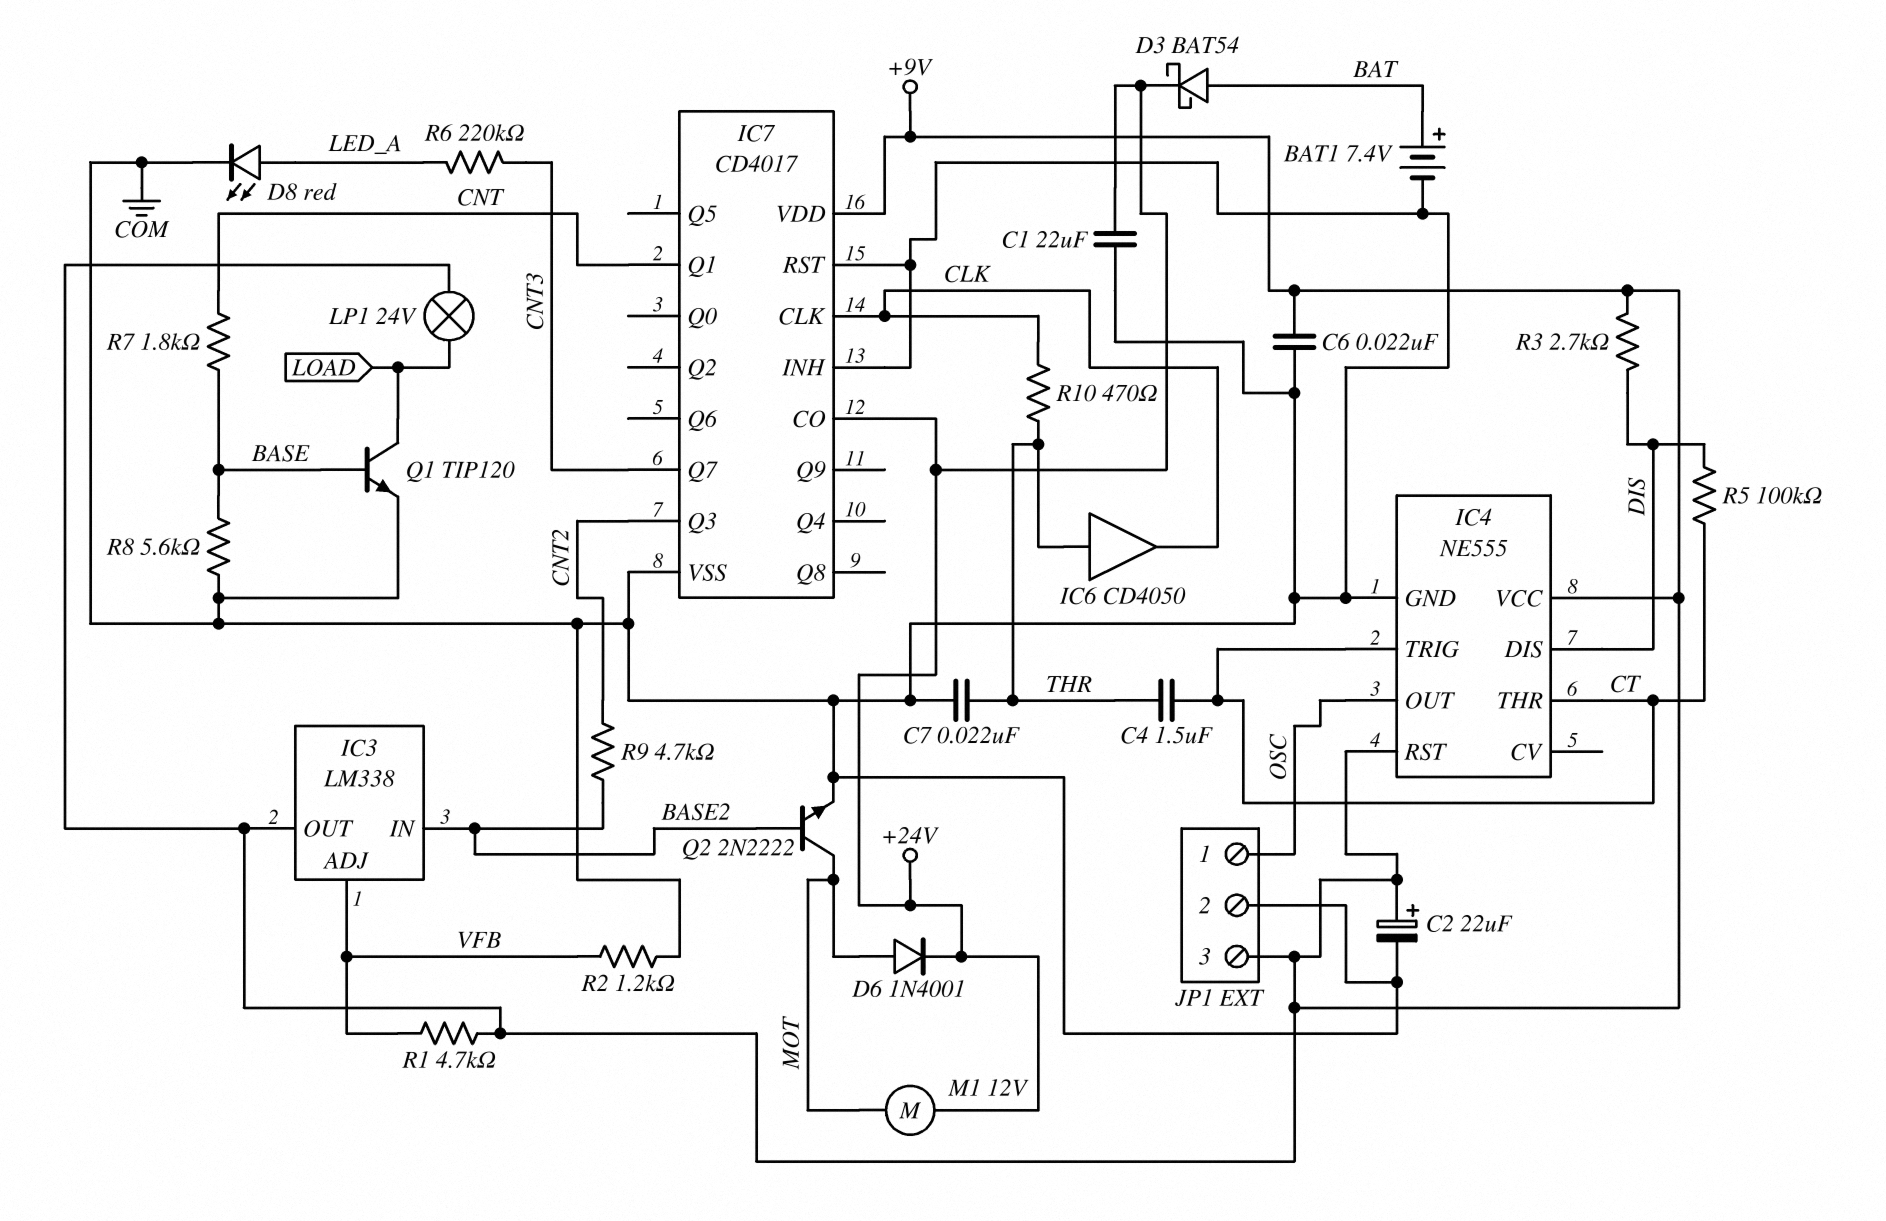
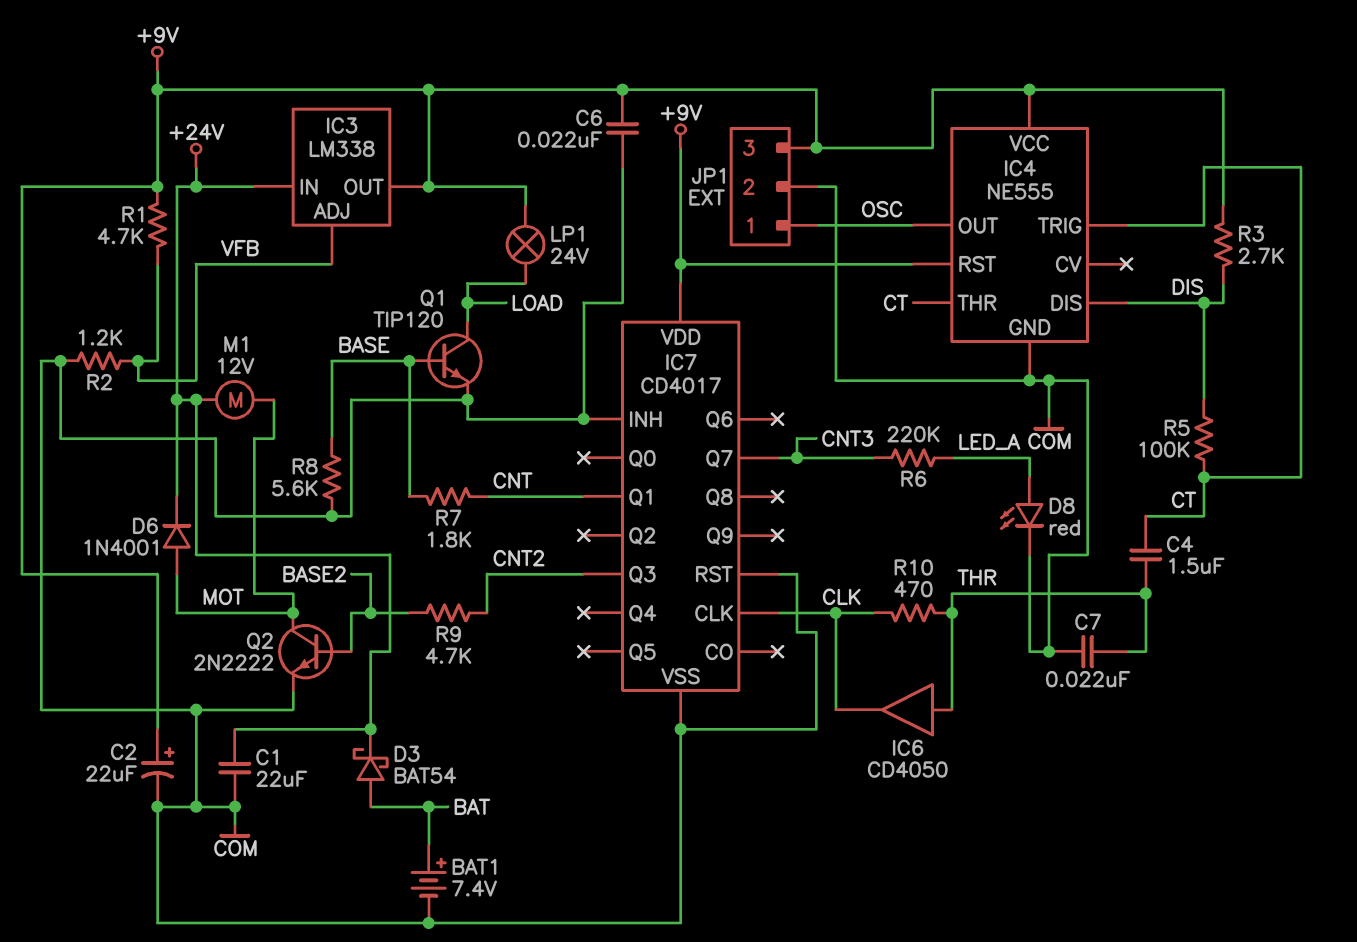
IC3 pin IN: BASE2 -> +24V
IC7 pin CO: +24V -> none

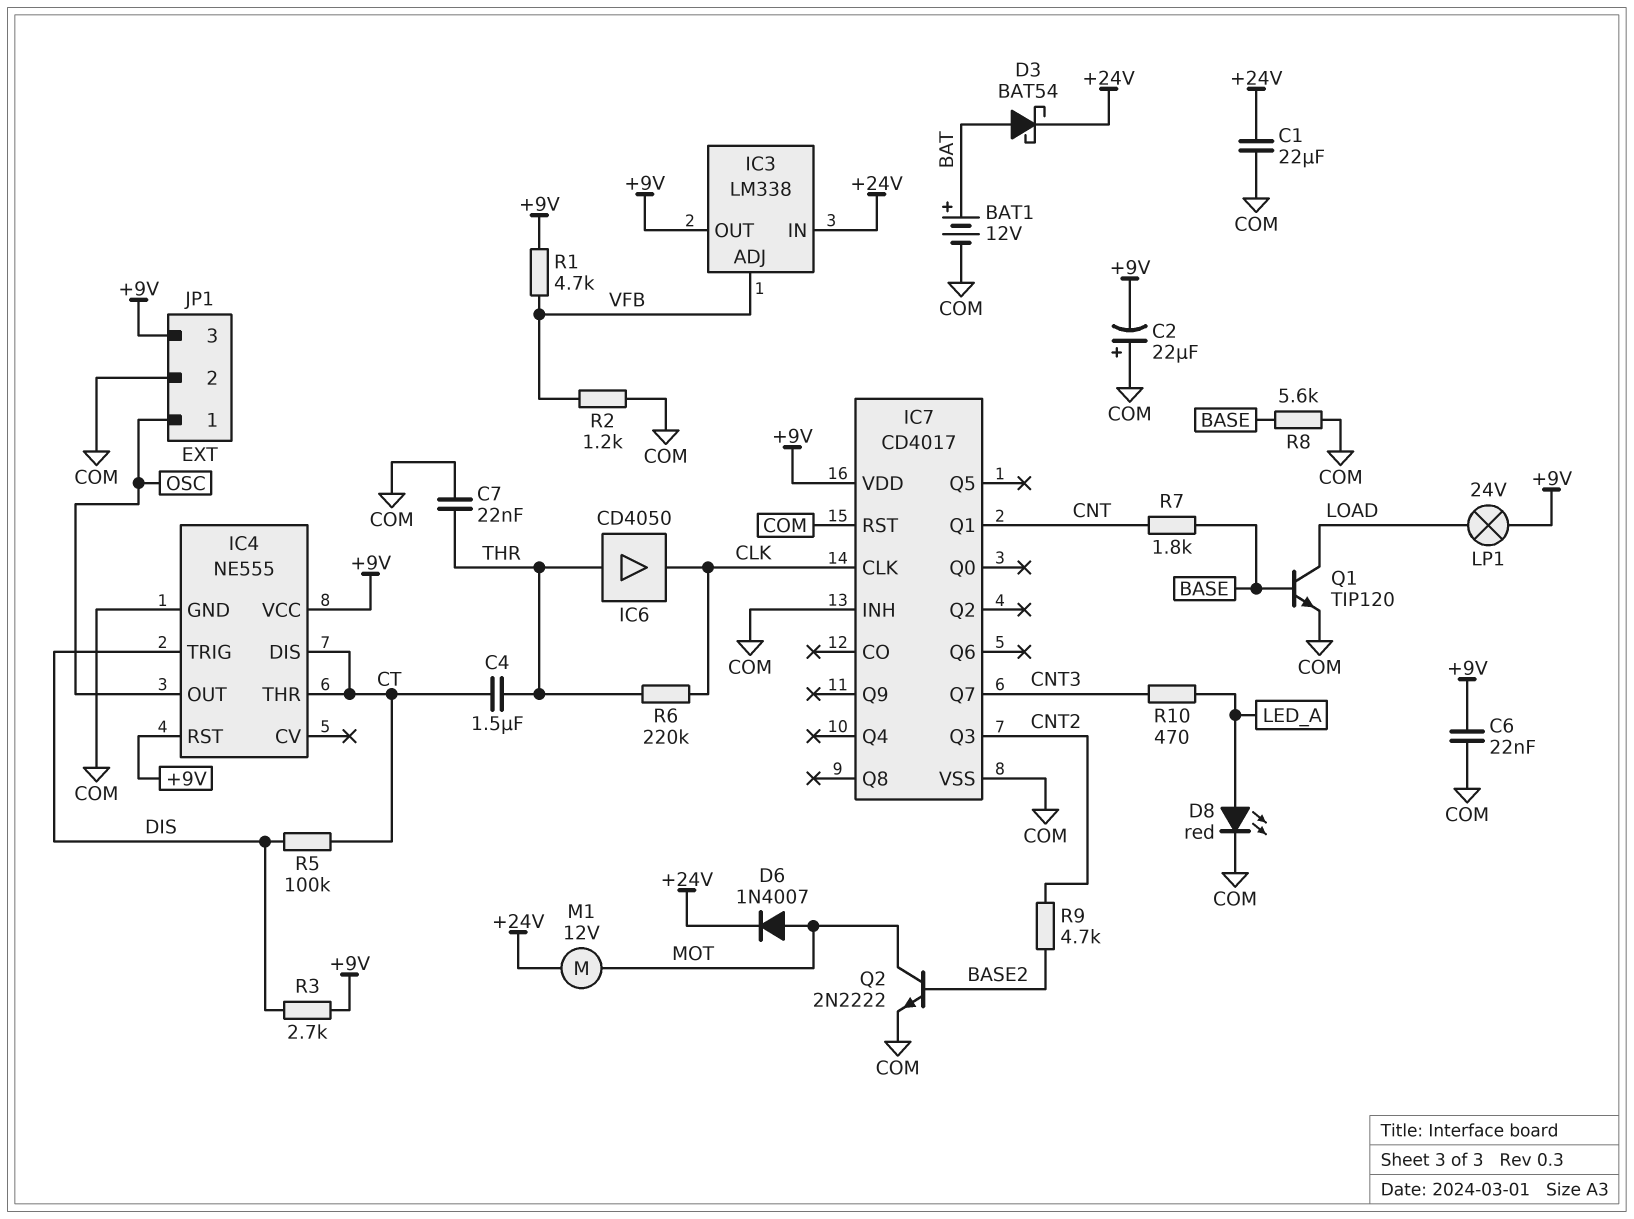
BAT1: 7.4V (plus BAT, minus COM) -> 12V (plus BAT, minus COM)
C2: 22uF (plus +9V, minus COM) -> 22uF (plus COM, minus +9V)
D6: diode 1N4001 (A MOT, K +24V) -> diode 1N4007 (A MOT, K +24V)
IC4 pin DIS: DIS -> CT
IC4 pin TRIG: CT -> DIS
R6: 220k (CNT3, LED_A) -> 220k (CLK, THR)
R10: 470 (CLK, THR) -> 470 (CNT3, LED_A)

